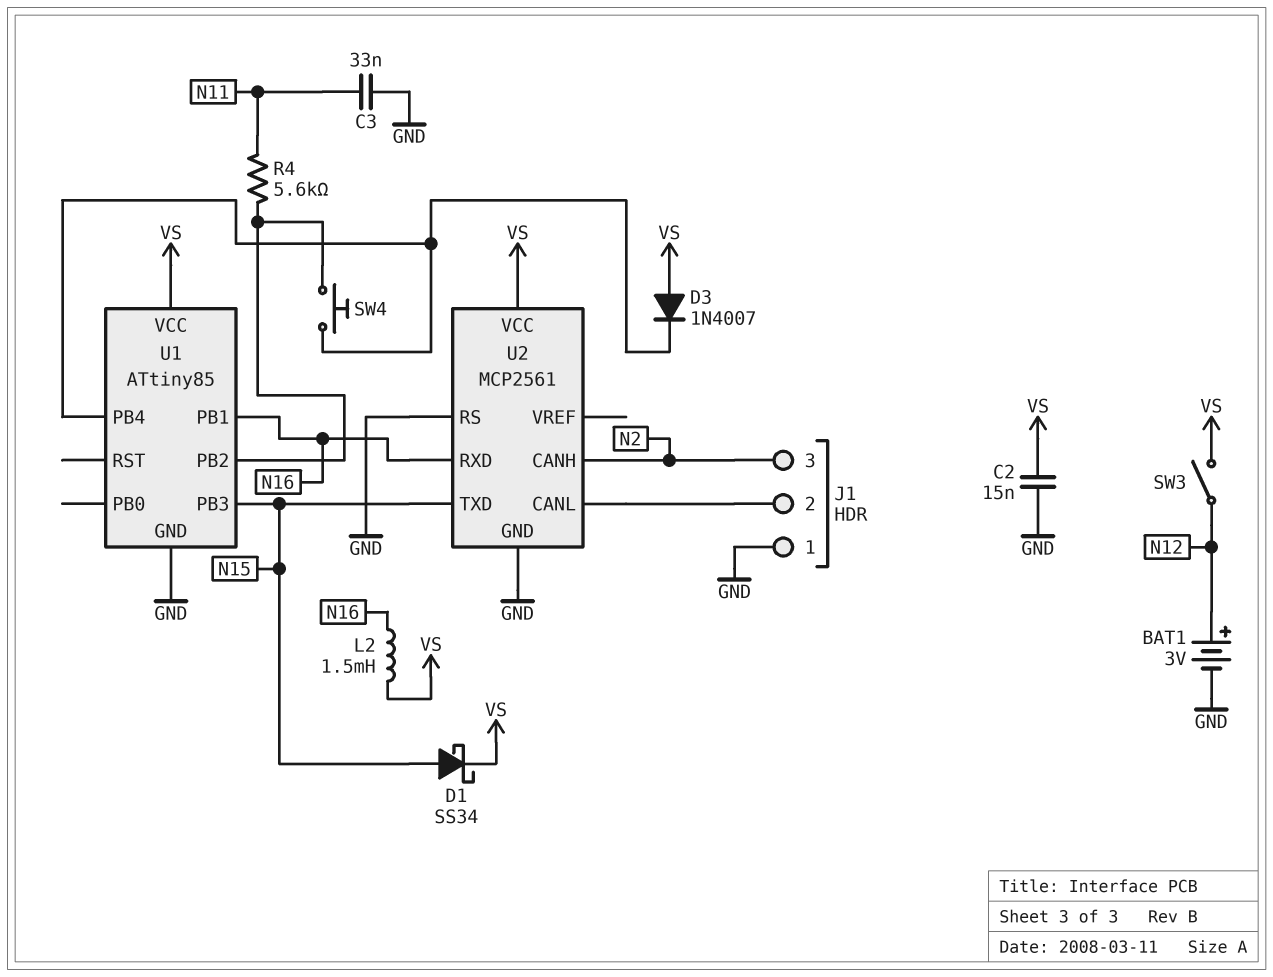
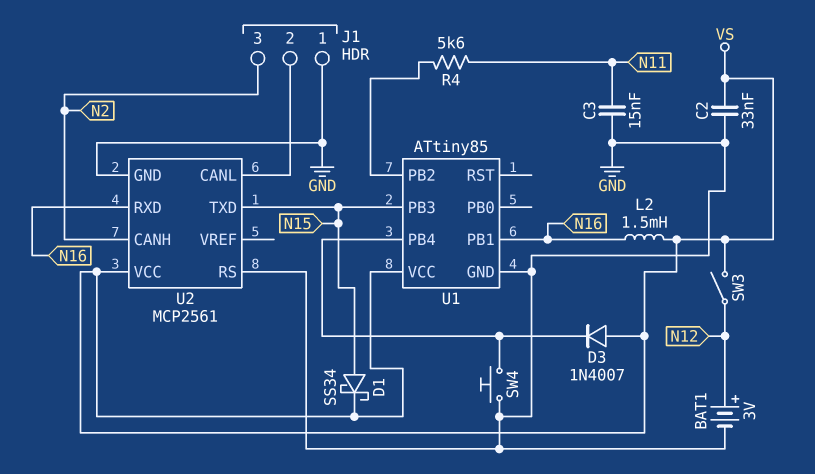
C2: 15nF (GND, VS) -> 33nF (GND, VS)
C3: 33nF (GND, N11) -> 15nF (GND, N11)
SW4: button (U1/PB2, U1/PB4) -> button (GND, U1/PB4)

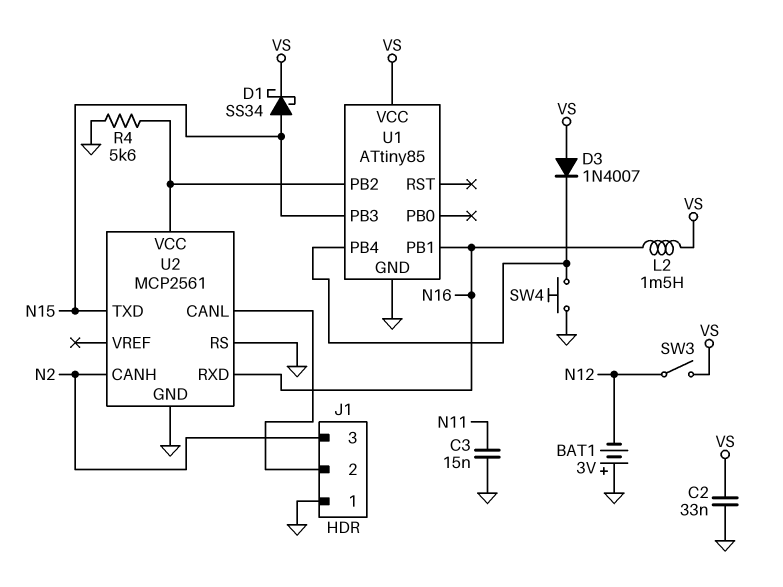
BAT1: 3V (plus N12, minus GND) -> 3V (plus GND, minus N12)
R4: 5.6k (N11, U1/PB2) -> 5.6k (GND, U1/PB2)
U2 pin VCC: VS -> U1/PB2

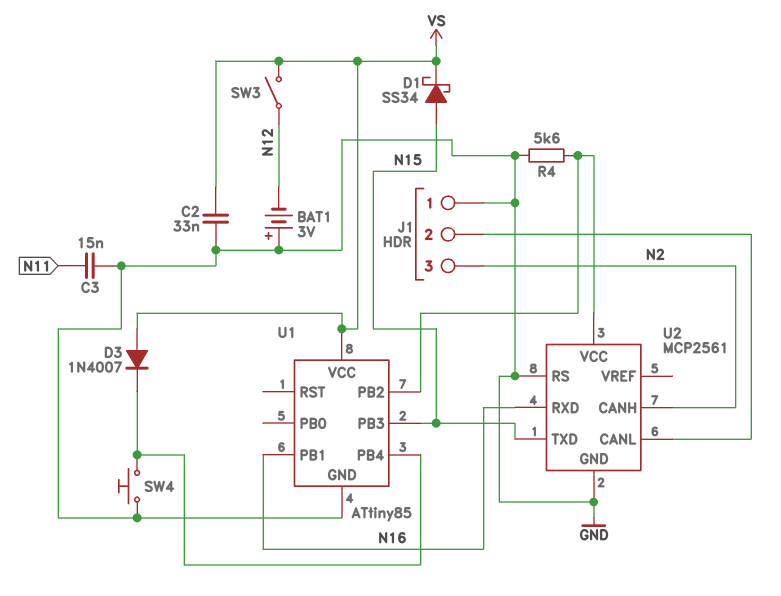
L2: 1.5mH (N16, VS) -> none

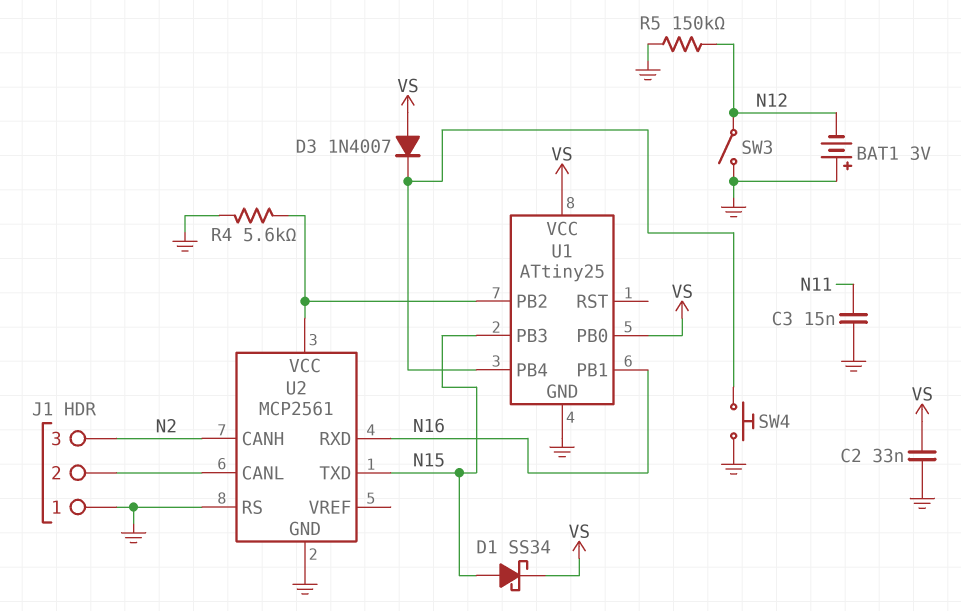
R5: none -> 150k (GND, N12)
SW3: switch (N12, VS) -> switch (GND, N12)
U1: ATtiny85 -> ATtiny25
U1 pin PB0: none -> VS

